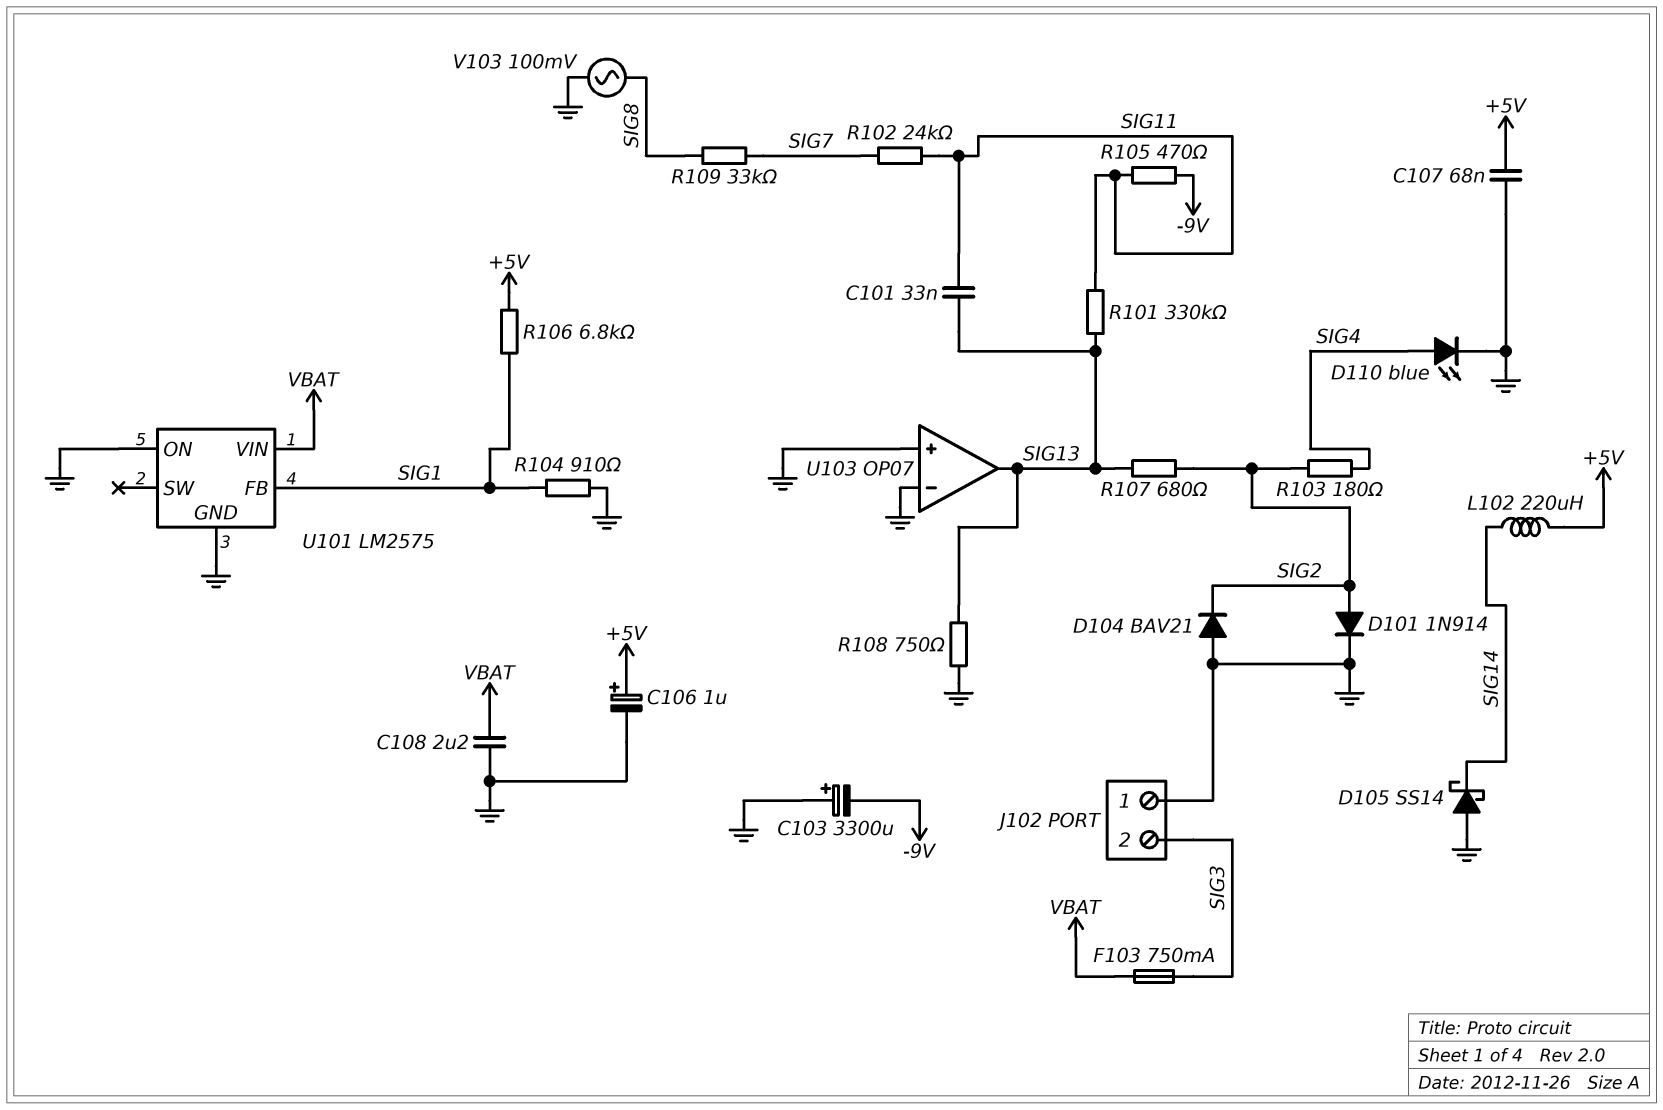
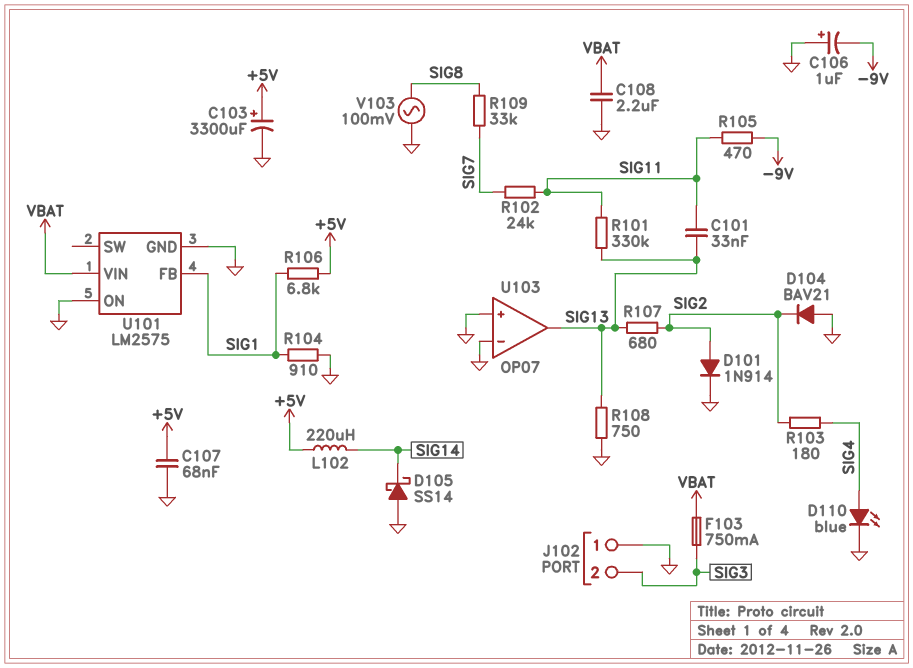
C103: 3300uF (plus GND, minus -9V) -> 3300uF (plus +5V, minus GND)
C106: 1uF (plus +5V, minus GND) -> 1uF (plus GND, minus -9V)

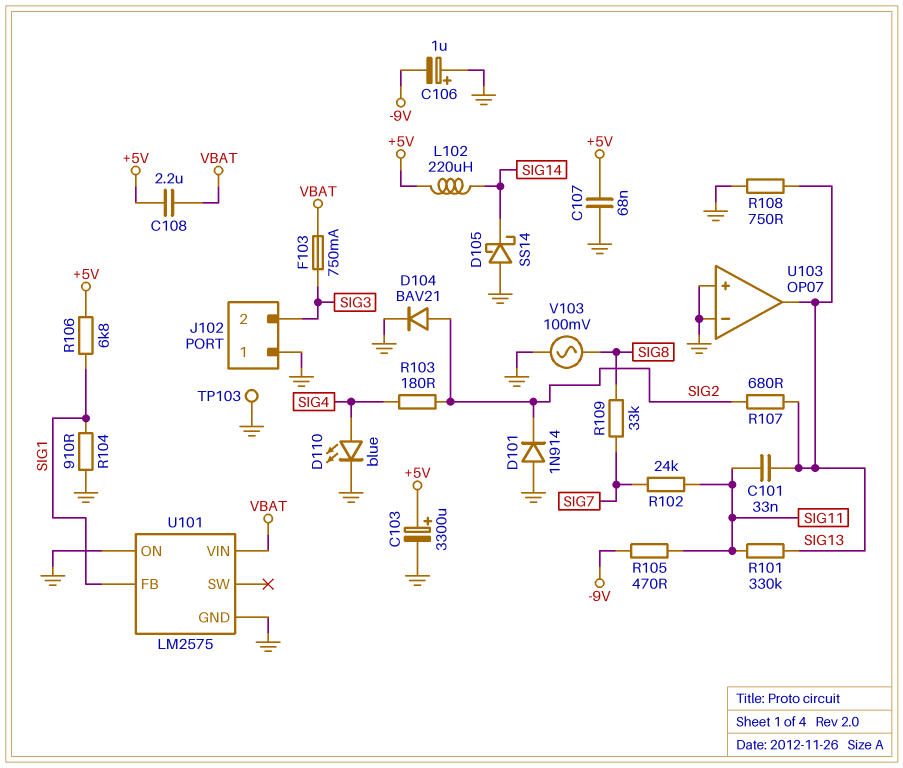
C108: 2.2uF (GND, VBAT) -> 2.2uF (+5V, VBAT)
D101: diode 1N914 (A SIG2, K GND) -> diode 1N914 (A GND, K SIG2)
D104: diode BAV21 (A GND, K SIG2) -> diode BAV21 (A SIG2, K GND)
TP103: none -> test point (GND)

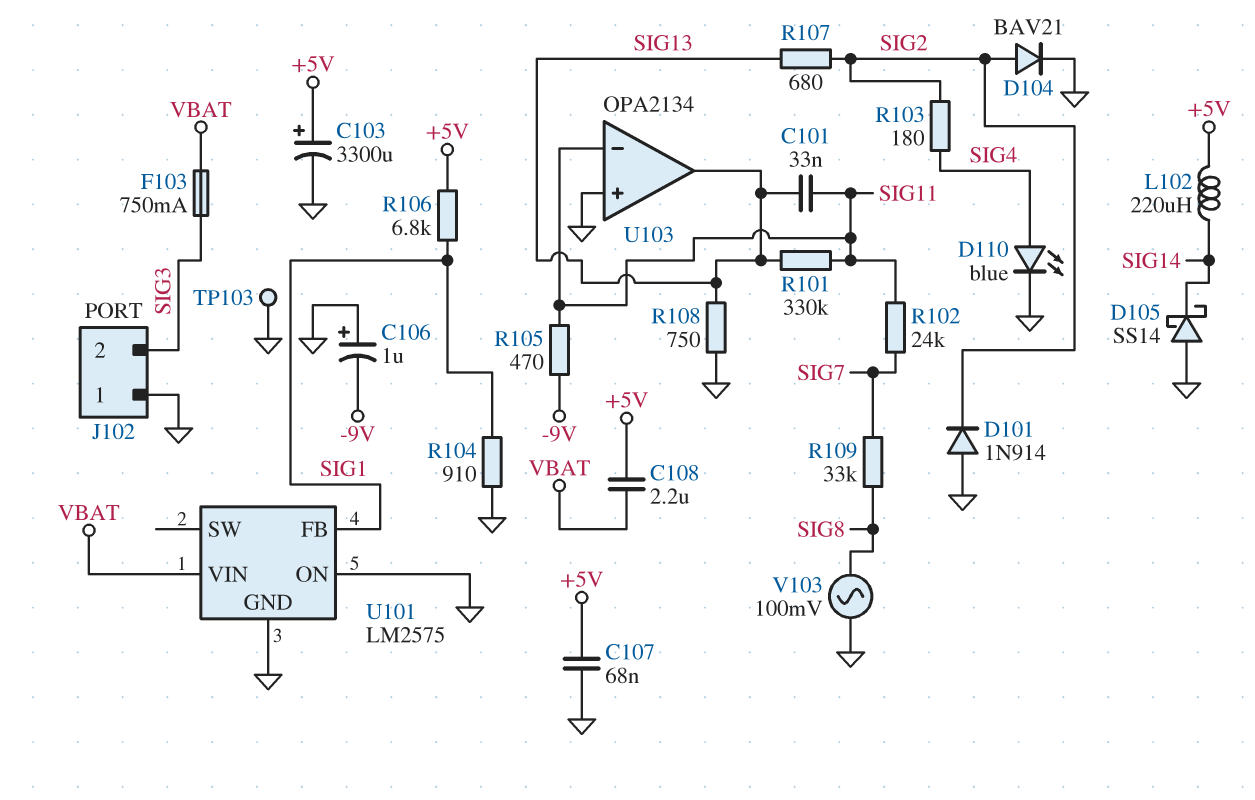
U103: OP07 -> OPA2134
U103 pin in-: GND -> SIG11

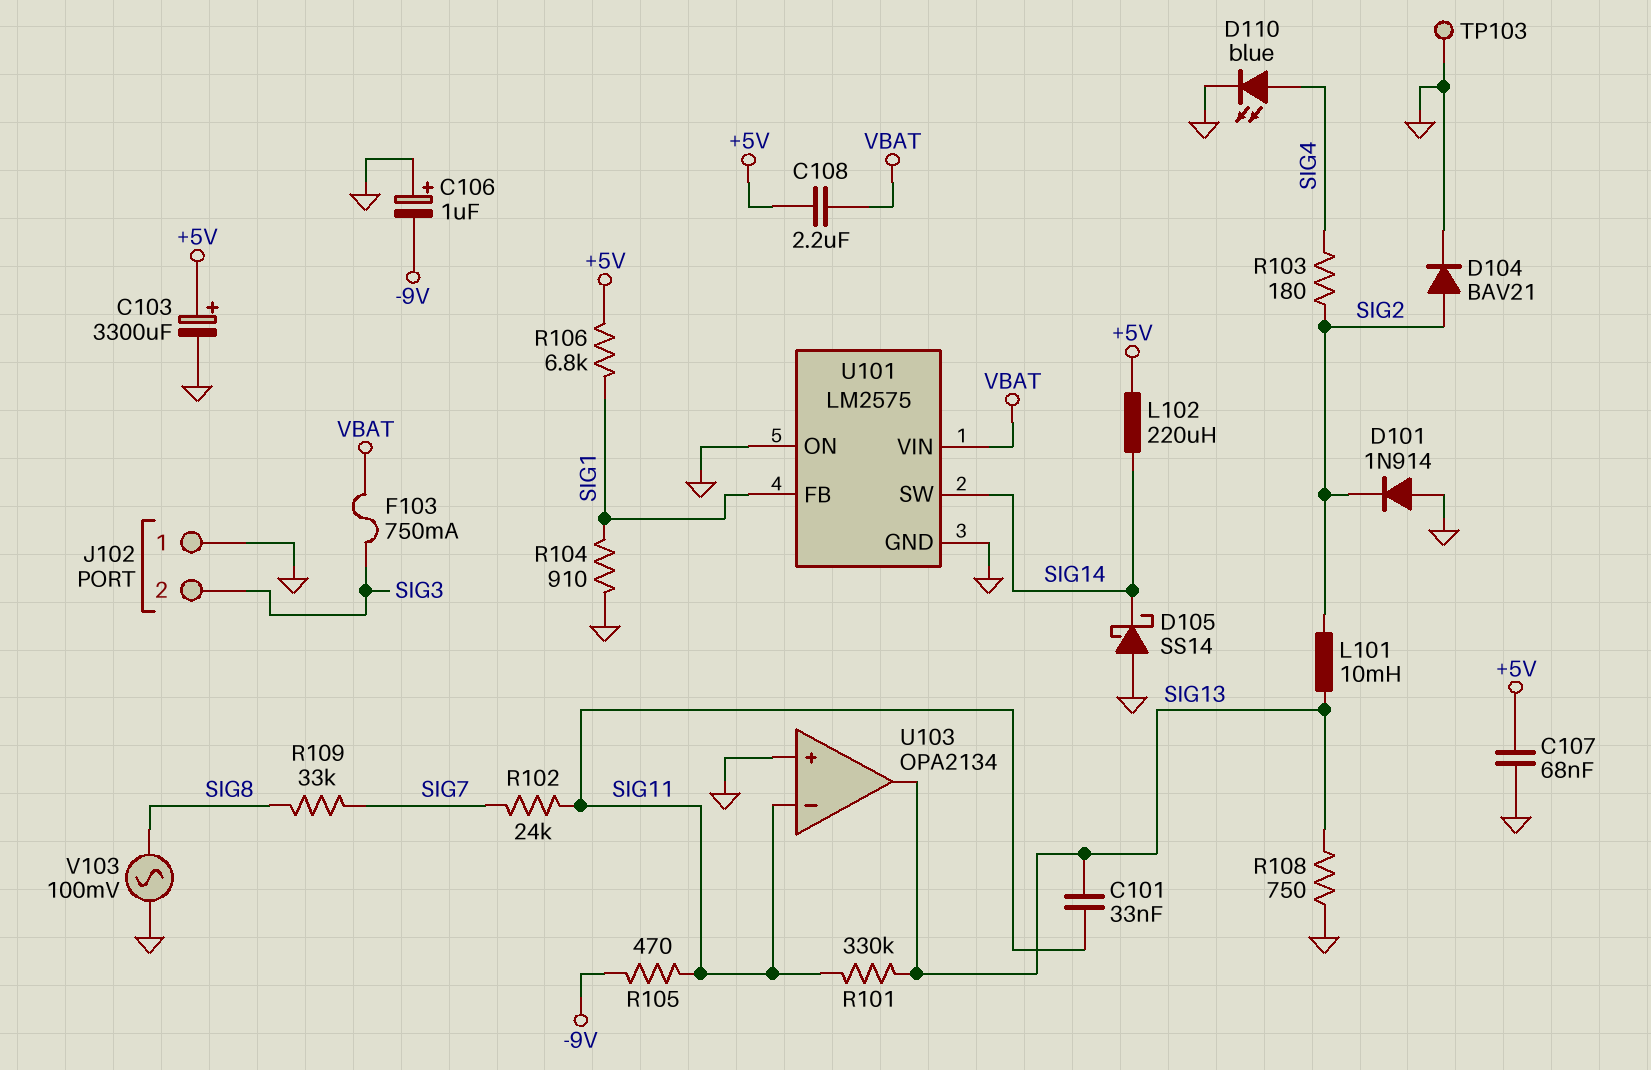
L101: none -> 10mH (SIG2, SIG13)
R107: 680 (SIG2, SIG13) -> none
U101 pin SW: none -> SIG14

